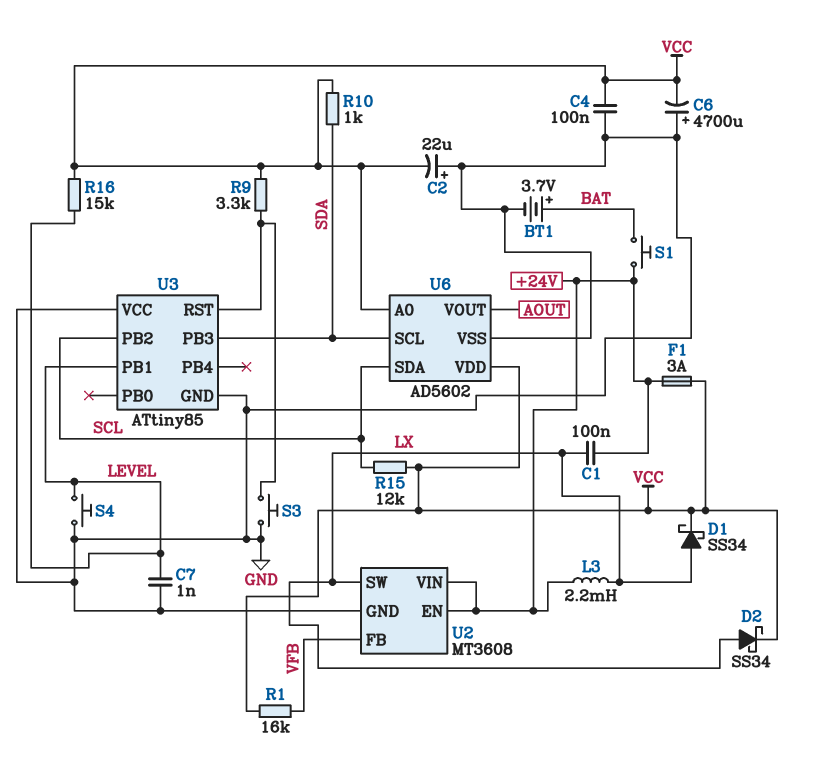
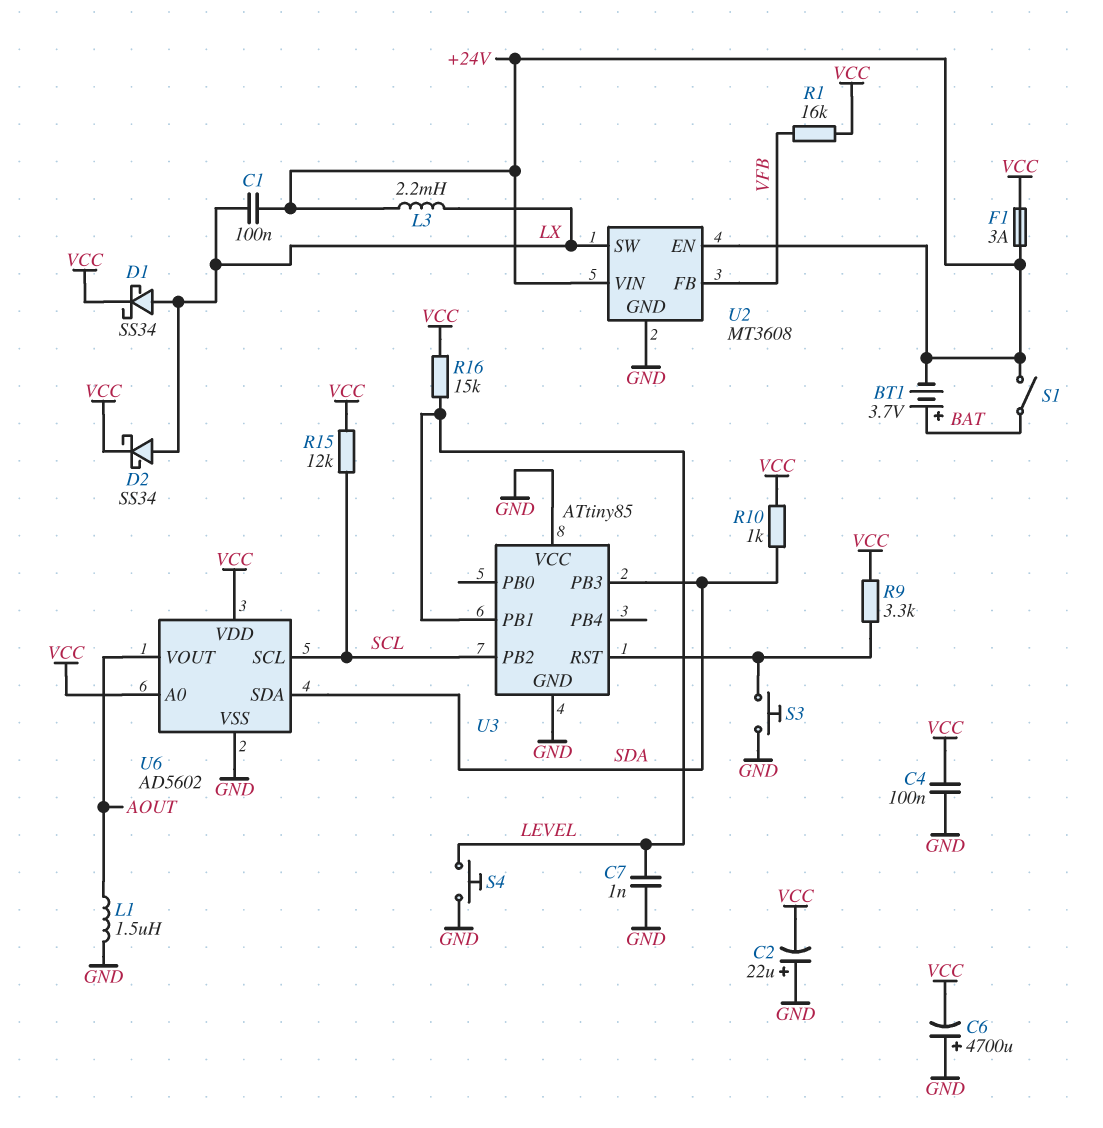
BT1: 3.7V (plus BAT, minus GND) -> 3.7V (plus BAT, minus +24V)
L1: none -> 1.5uH (AOUT, GND)
S1: button (+24V, BAT) -> switch (+24V, BAT)
U6 pin SCL: SDA -> SCL
U6 pin SDA: SCL -> SDA

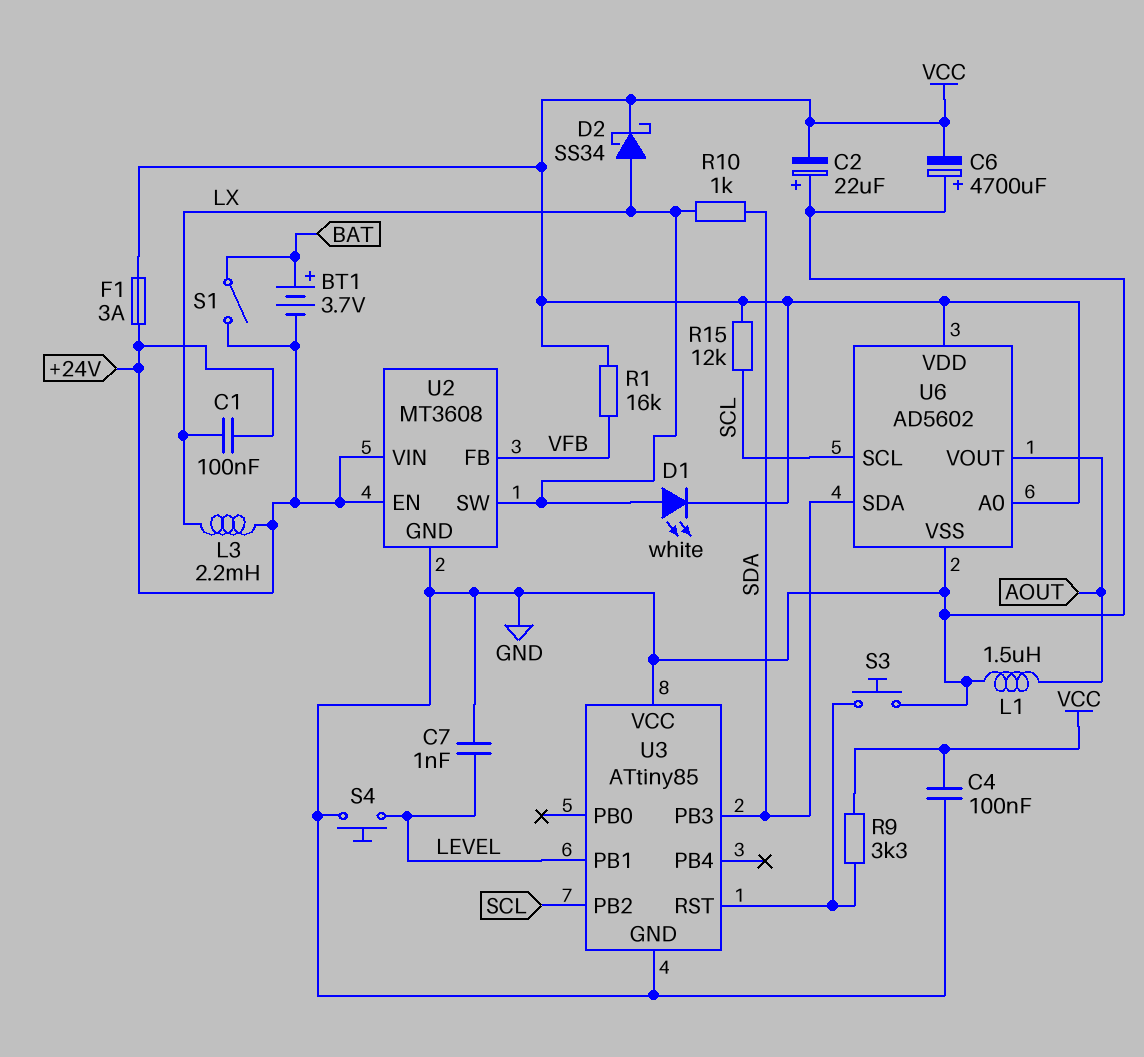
D1: schottky SS34 (A LX, K VCC) -> LED white (A LX, K VCC)
R10: 1k (SDA, VCC) -> 1k (LX, SDA)
R16: 15k (LEVEL, VCC) -> none

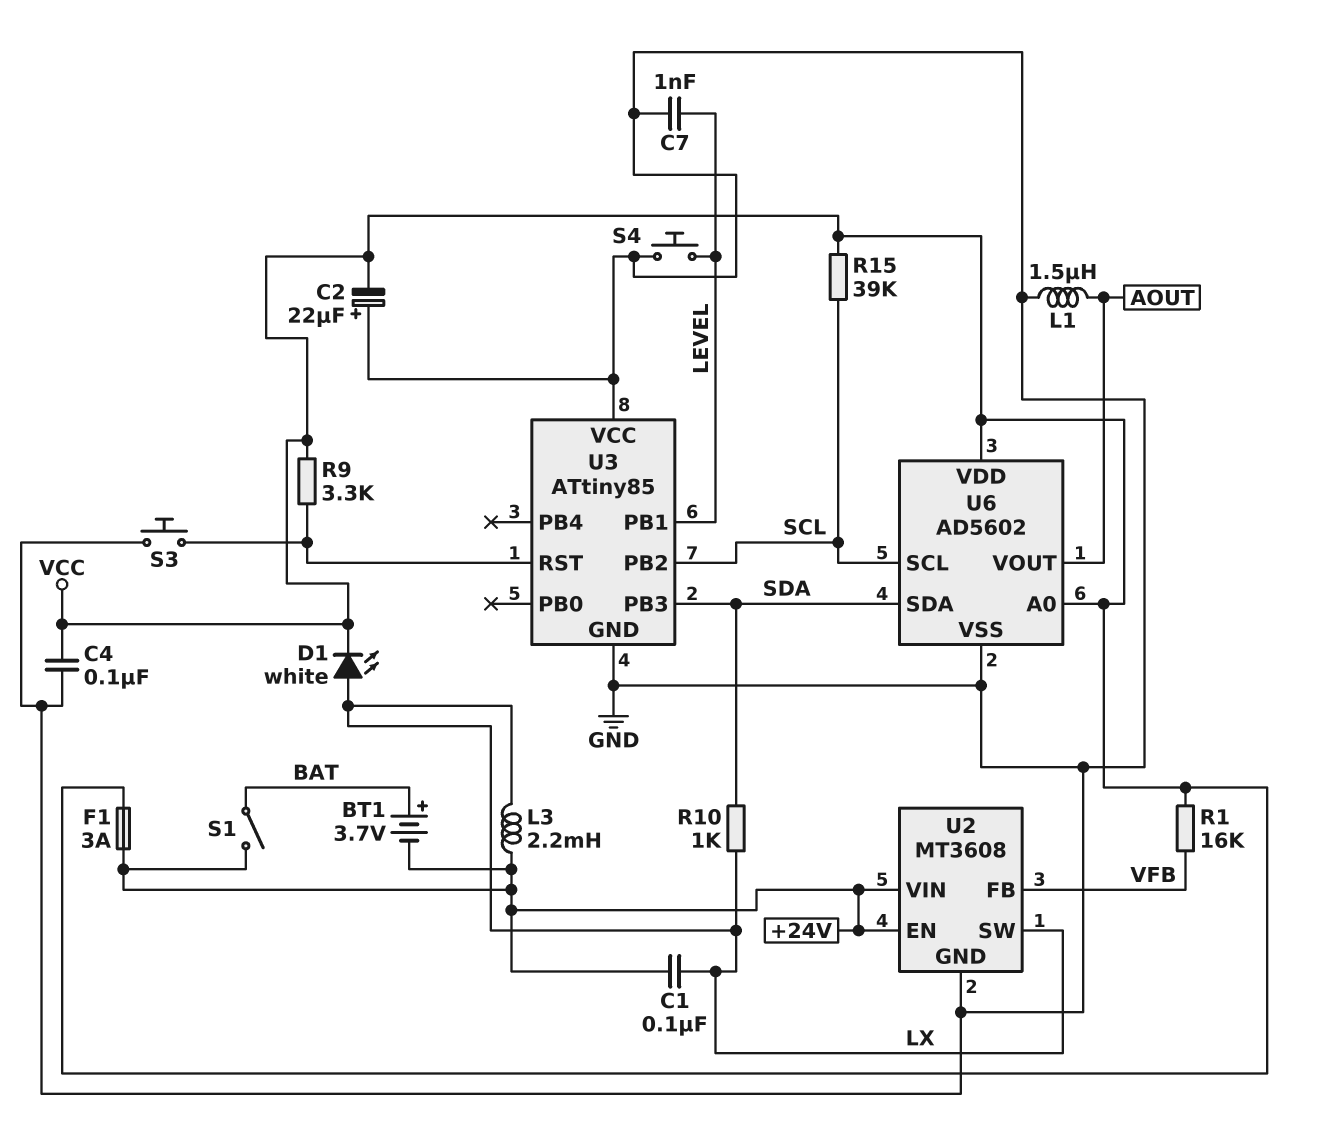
C6: 4700uF (plus GND, minus VCC) -> none
D2: schottky SS34 (A LX, K VCC) -> none
R15: 12k (SCL, VCC) -> 39k (SCL, VCC)

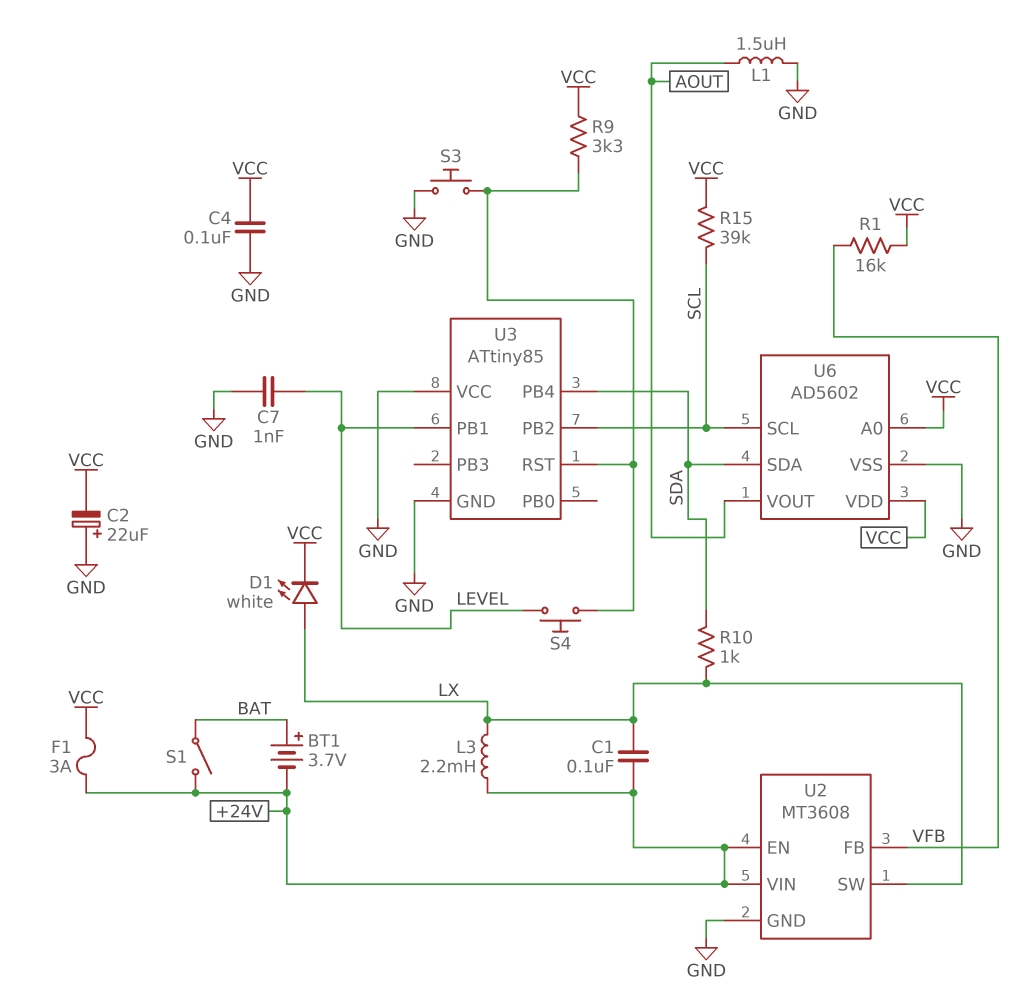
S4: button (GND, LEVEL) -> button (LEVEL, U3/RST)
U3 pin PB3: SDA -> none
U3 pin PB4: none -> SDA

